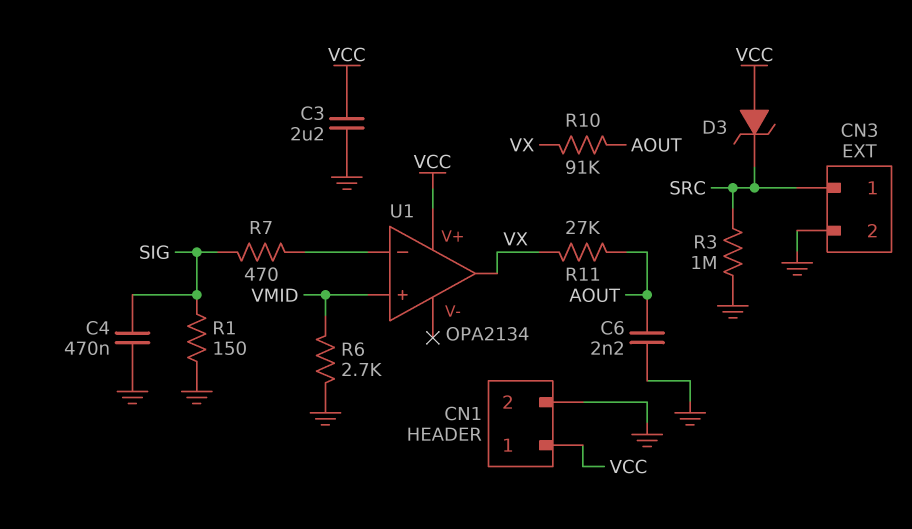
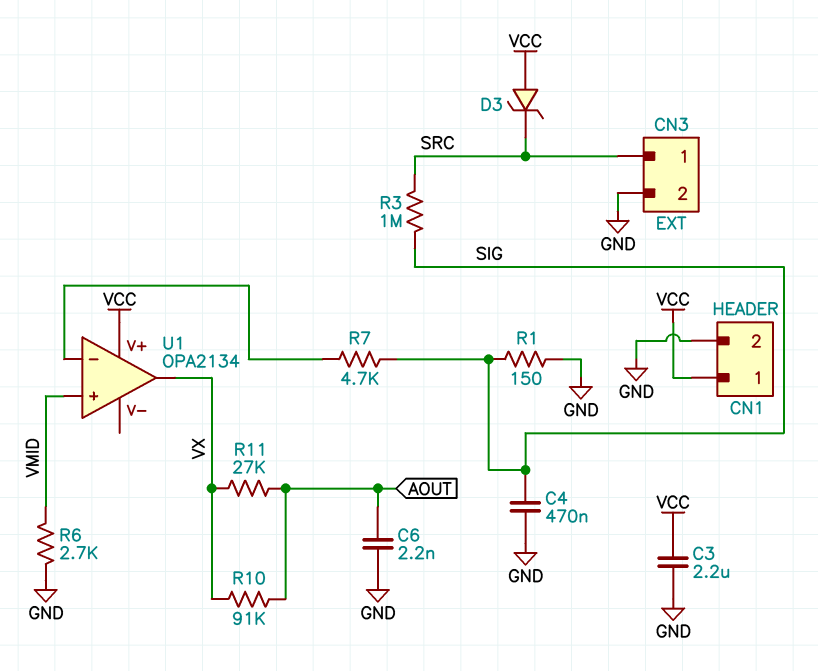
R3: 1M (GND, SRC) -> 1M (SIG, SRC)
R7: 470 (SIG, U1/in-) -> 4.7k (SIG, U1/in-)

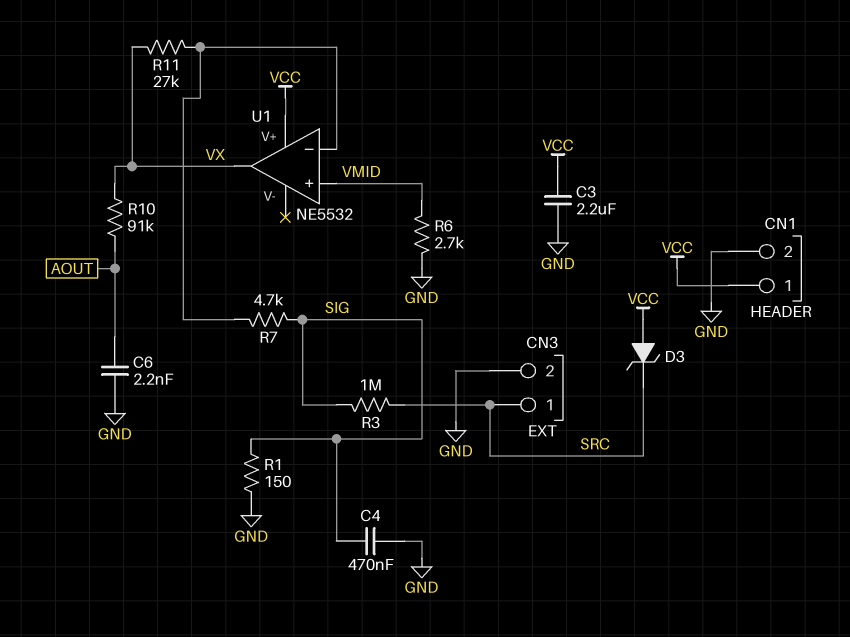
R11: 27k (AOUT, VX) -> 27k (U1/in-, VX)
U1: OPA2134 -> NE5532

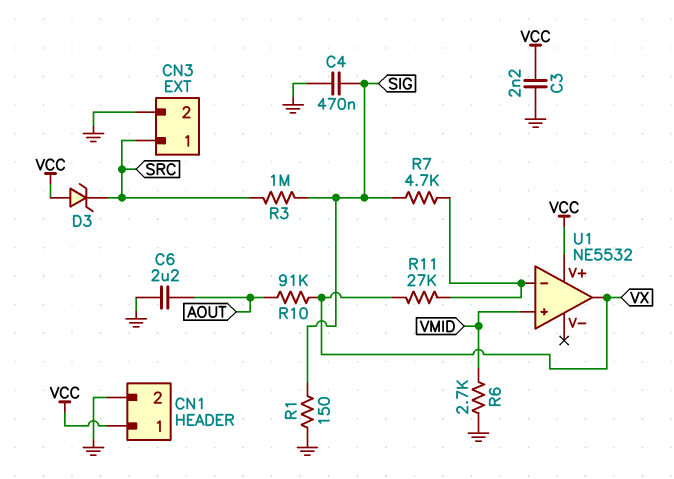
C3: 2.2uF (GND, VCC) -> 2.2nF (GND, VCC)
C6: 2.2nF (AOUT, GND) -> 2.2uF (AOUT, GND)

